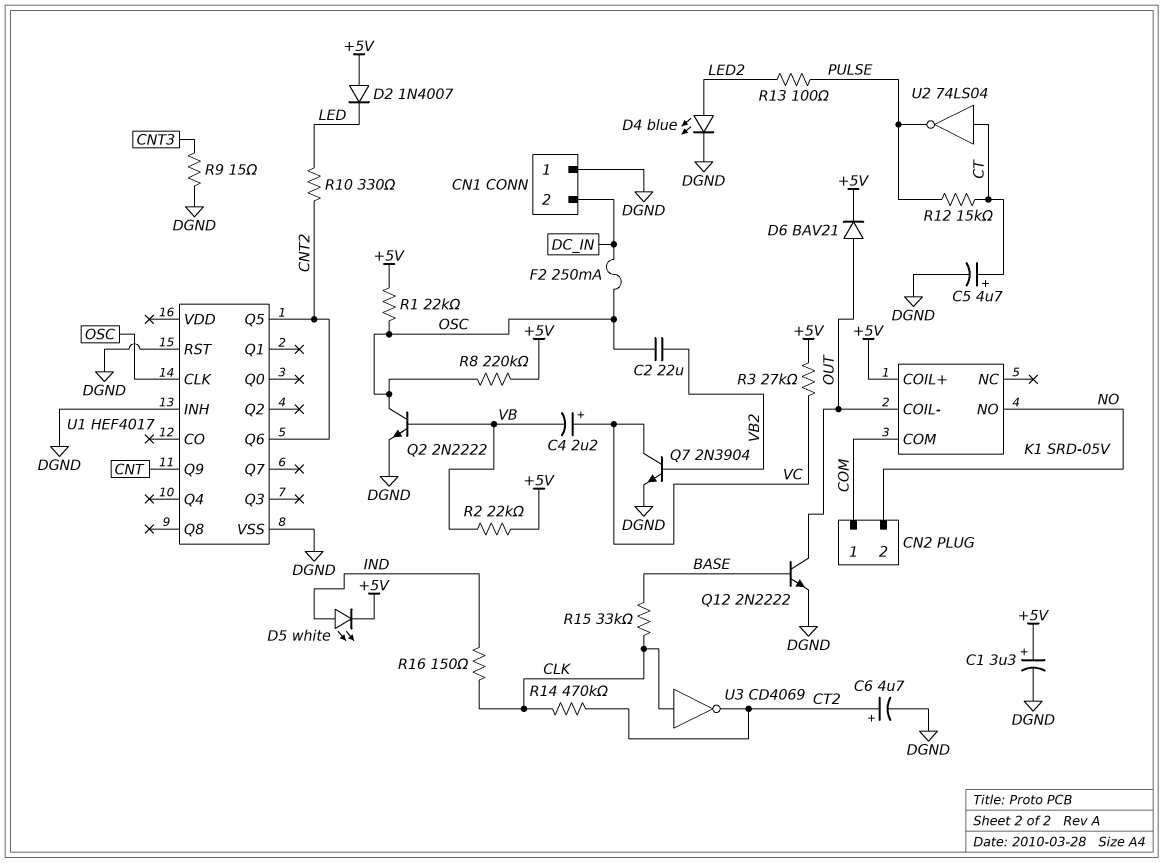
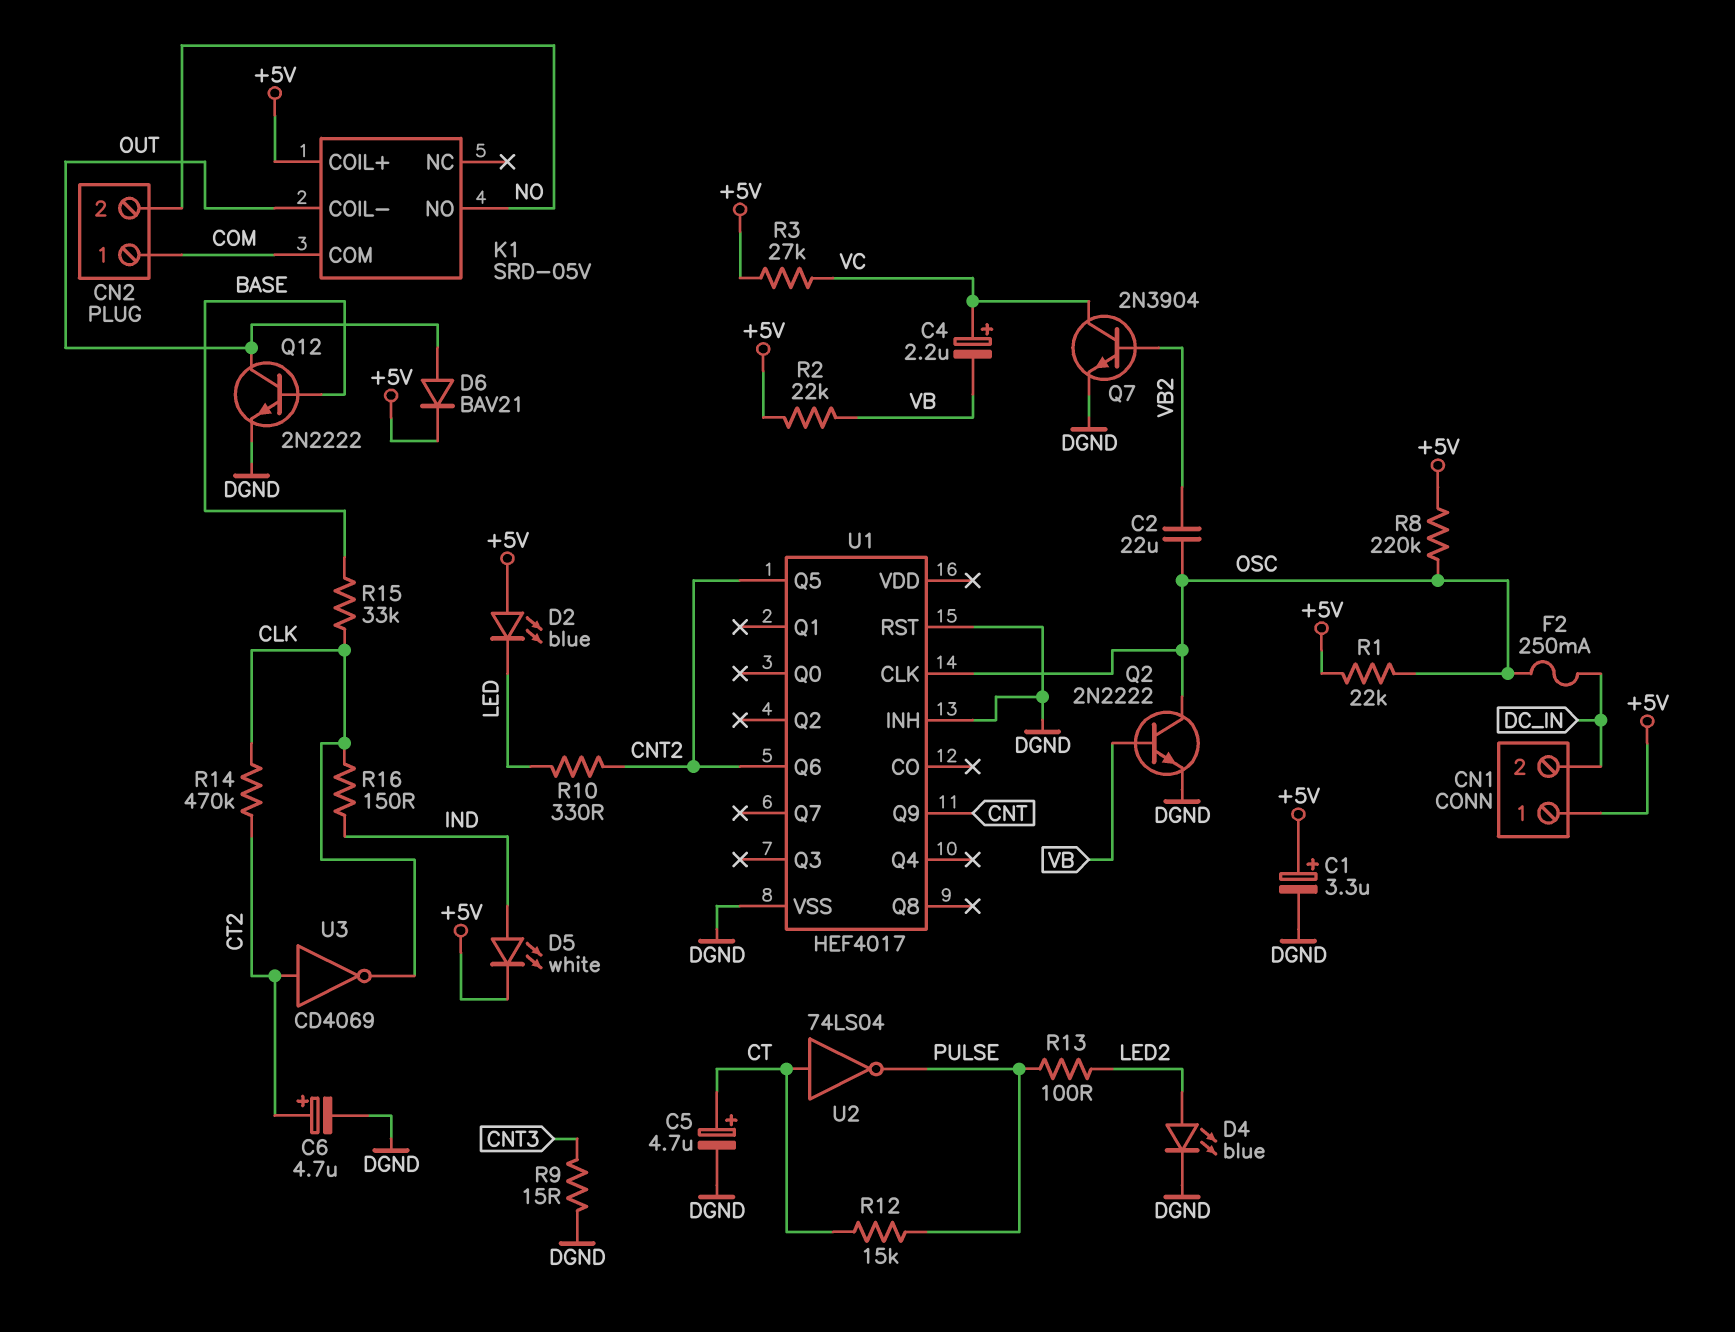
CN1 pin 1: DGND -> +5V
D2: diode 1N4007 (A +5V, K LED) -> LED blue (A +5V, K LED)
U3: NOT CD4069 (in CLK, out CT2) -> NOT CD4069 (in CT2, out CLK)

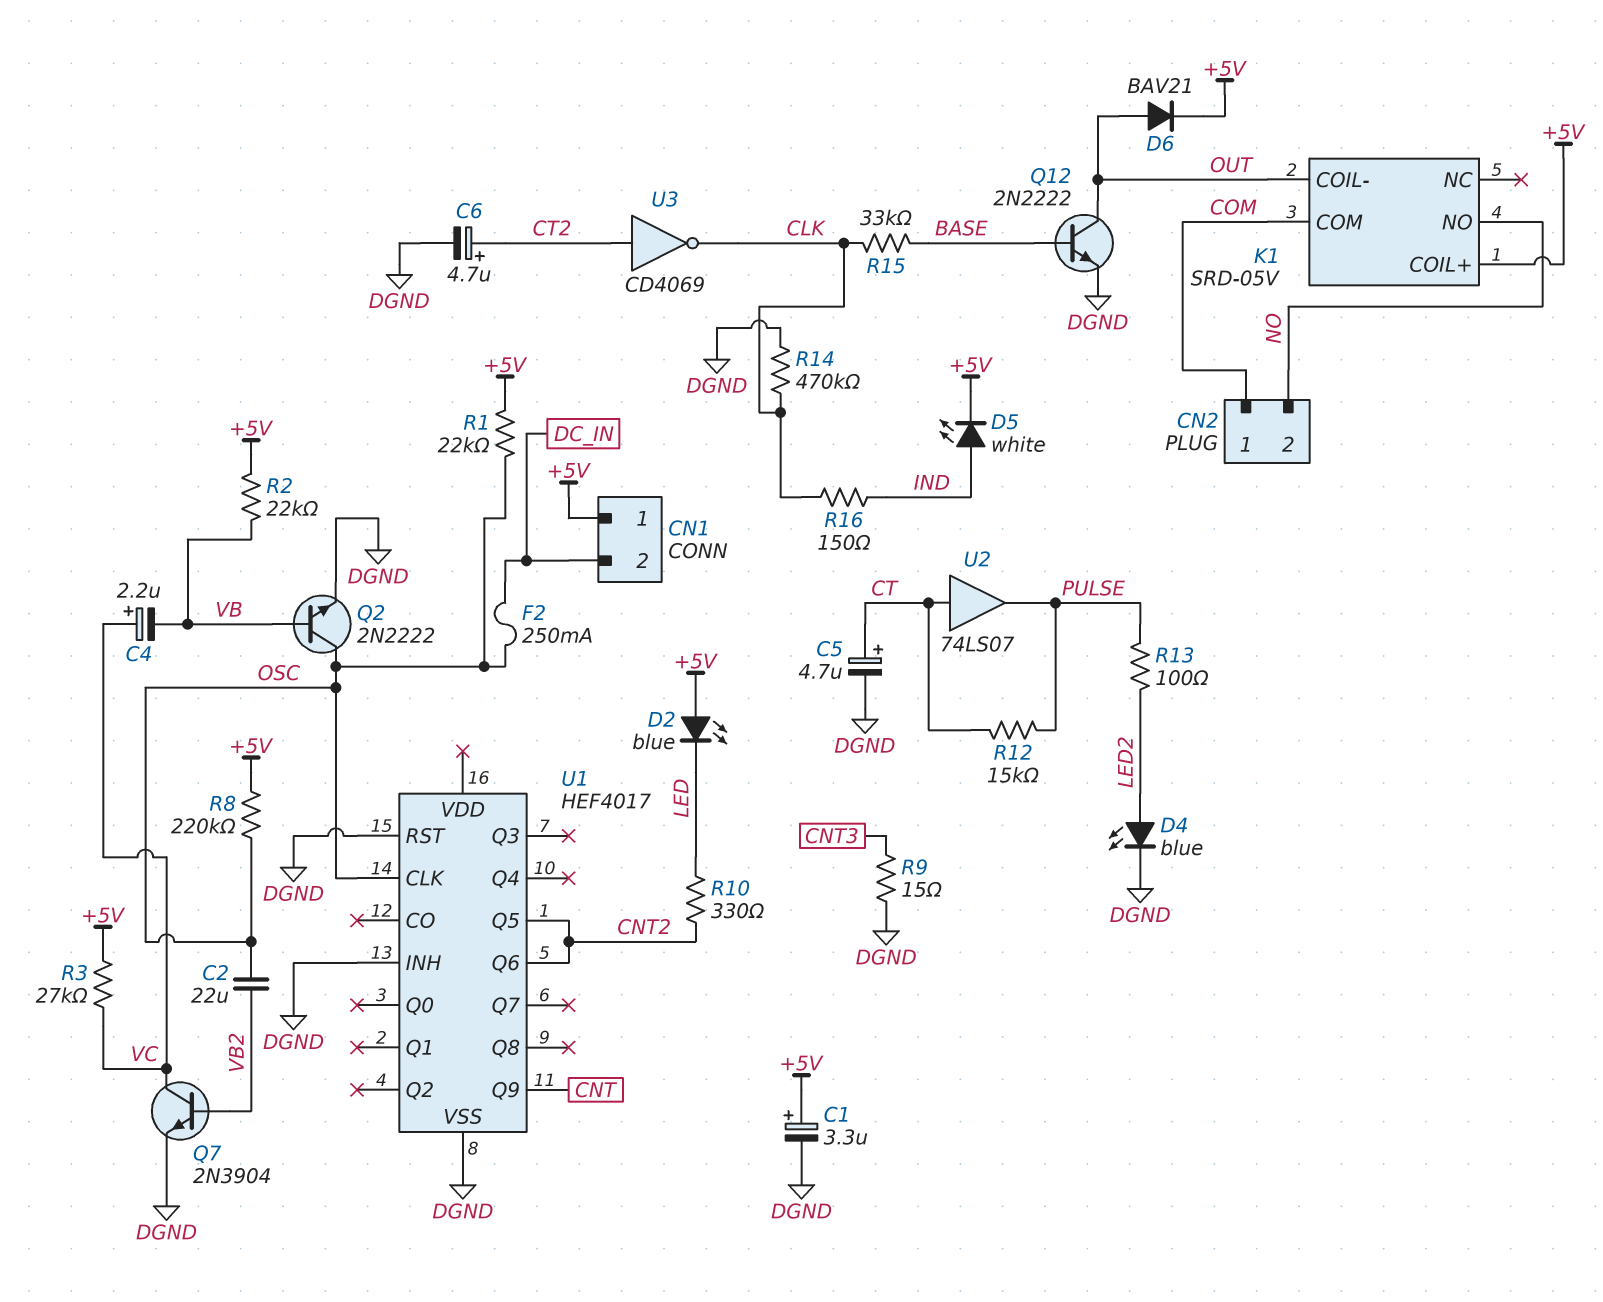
R14: 470k (CLK, CT2) -> 470k (CLK, DGND)
U2: NOT 74LS04 (in CT, out PULSE) -> buffer 74LS07 (in CT, out PULSE)

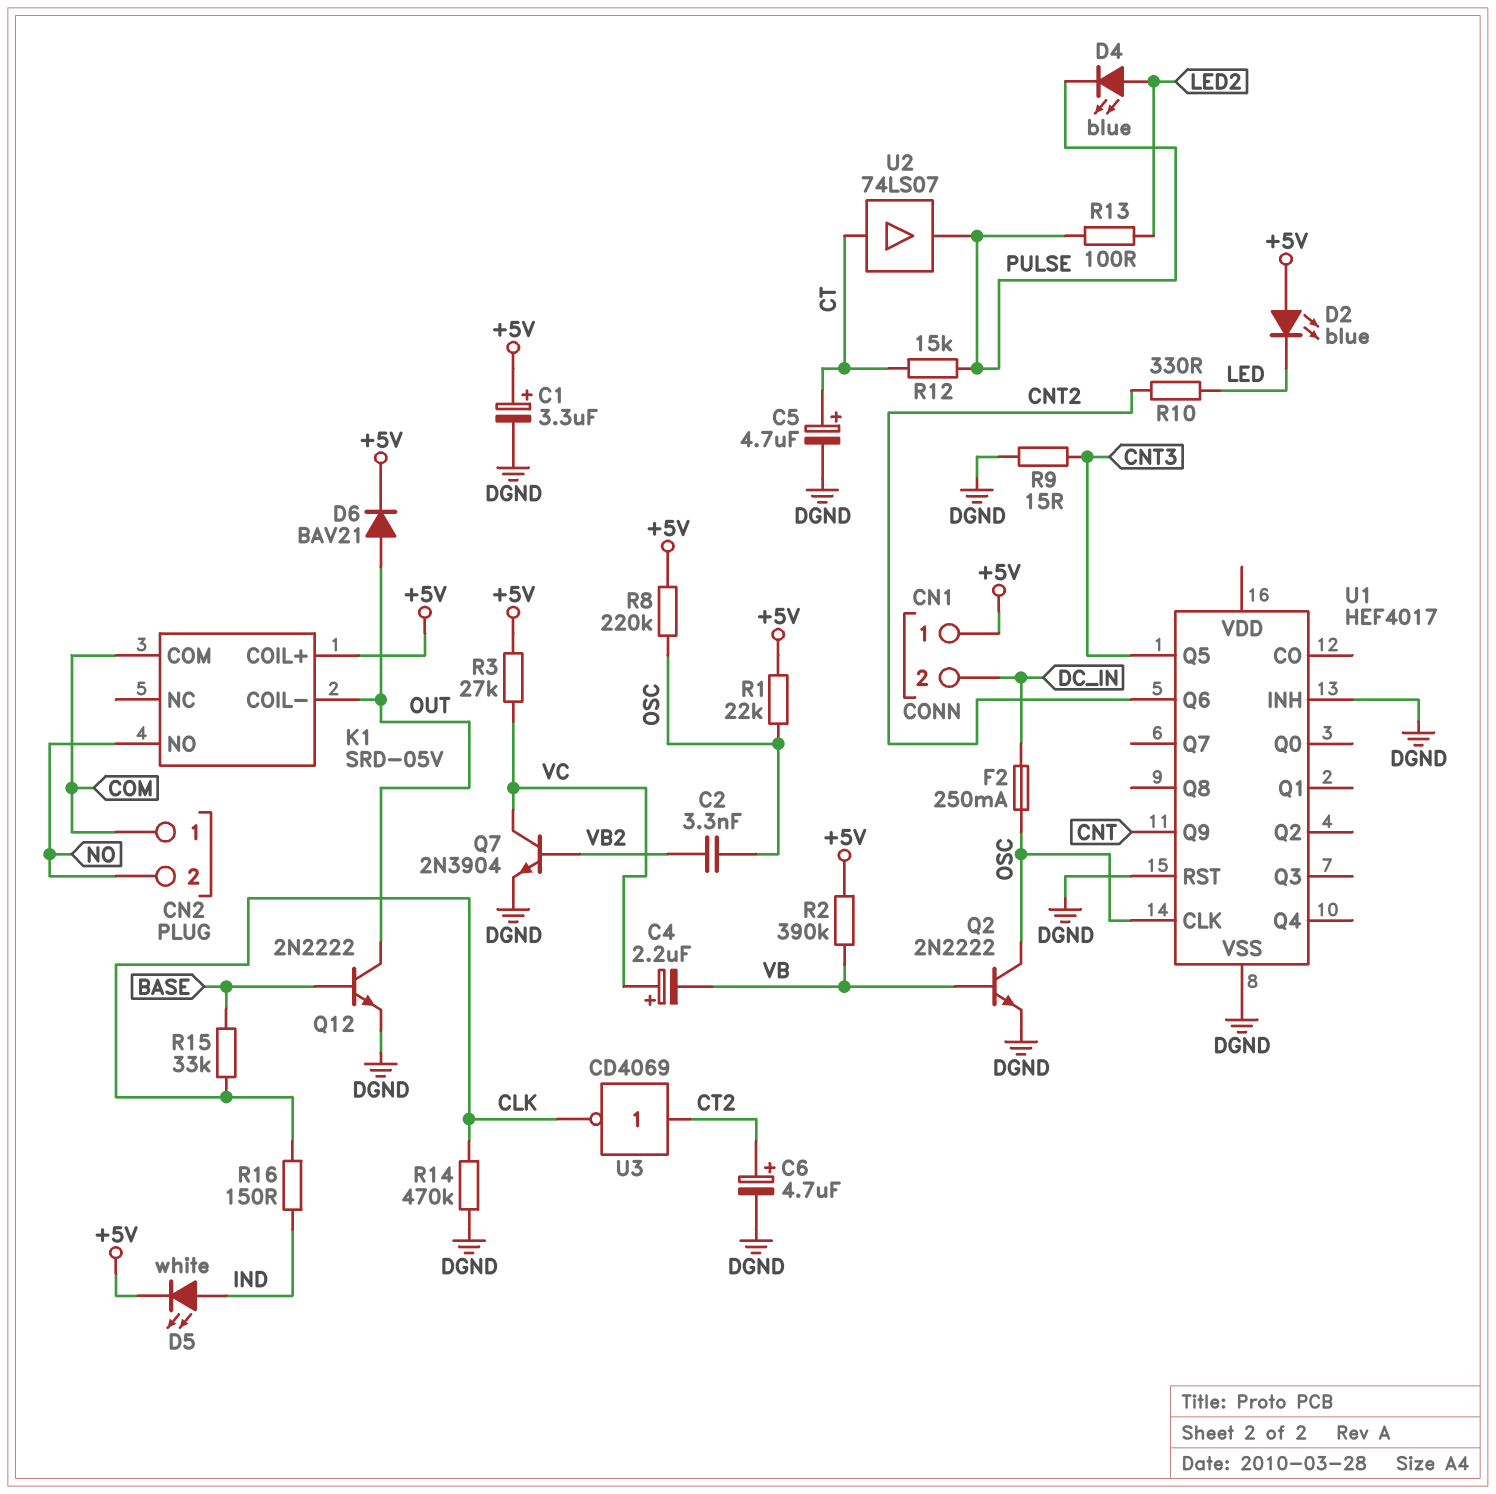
C2: 22uF (OSC, VB2) -> 3.3nF (OSC, VB2)
D4: LED blue (A LED2, K DGND) -> LED blue (A LED2, K PULSE)
R2: 22k (+5V, VB) -> 390k (+5V, VB)
U1 pin Q5: CNT2 -> CNT3

